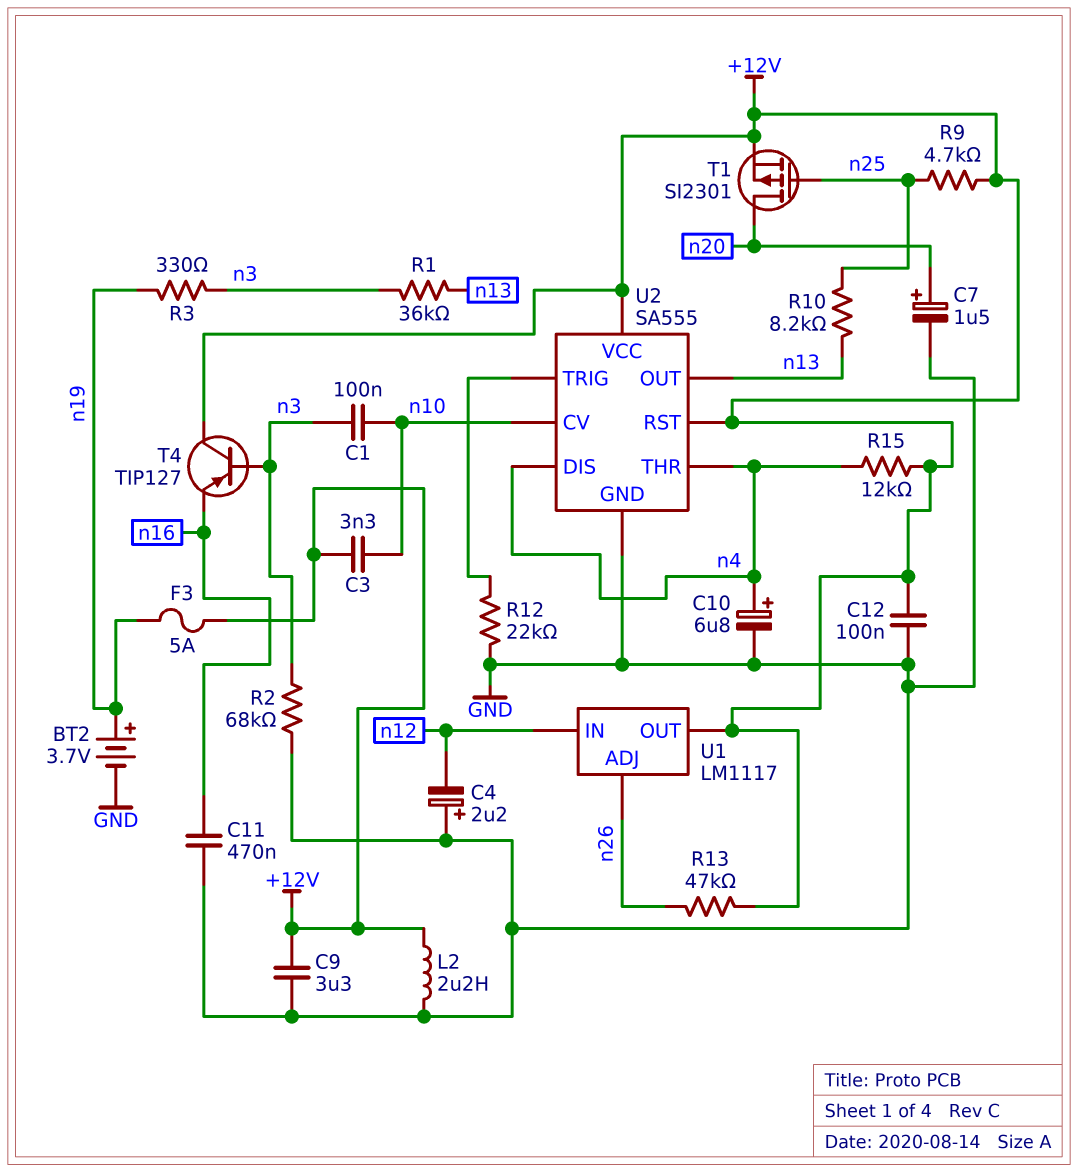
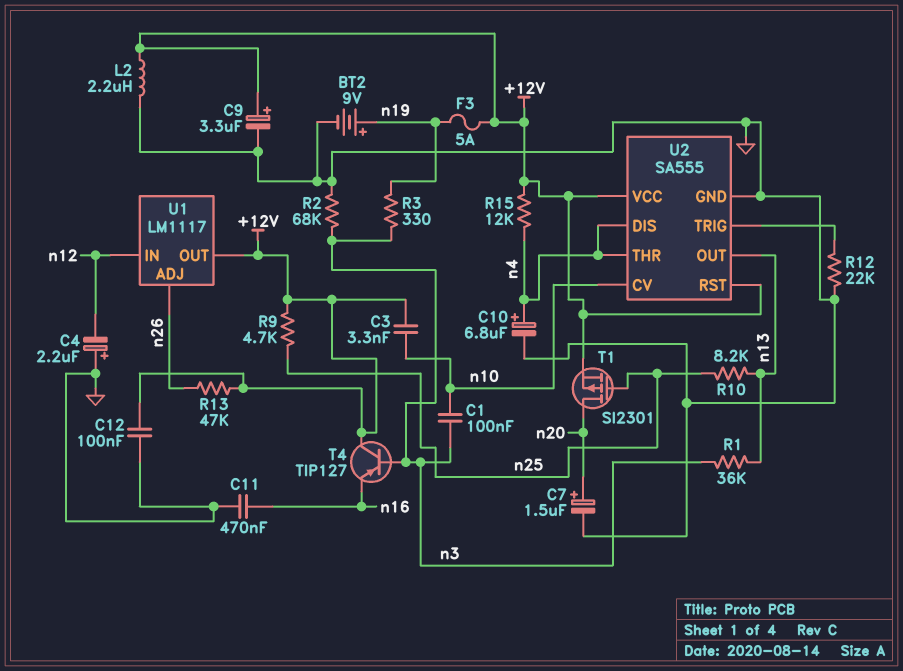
BT2: 3.7V (plus n19, minus GND) -> 9V (plus n19, minus GND)
C9: 3.3uF (+12V, GND) -> 3.3uF (plus +12V, minus GND)

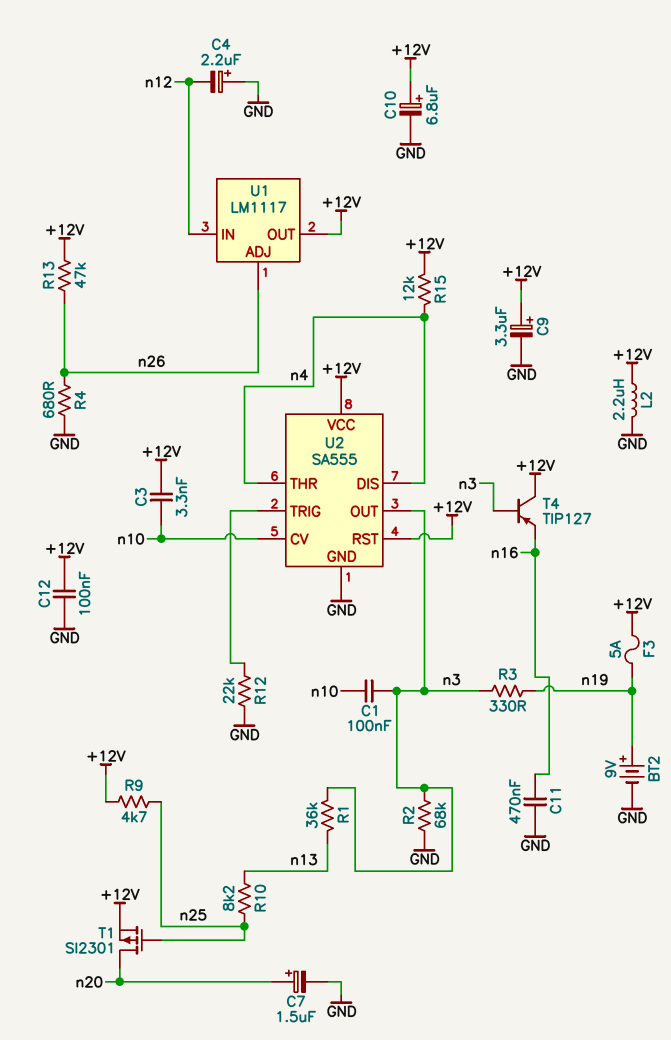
C10: 6.8uF (plus n4, minus GND) -> 6.8uF (plus +12V, minus GND)
R4: none -> 680 (GND, n26)
U2 pin OUT: n13 -> n3

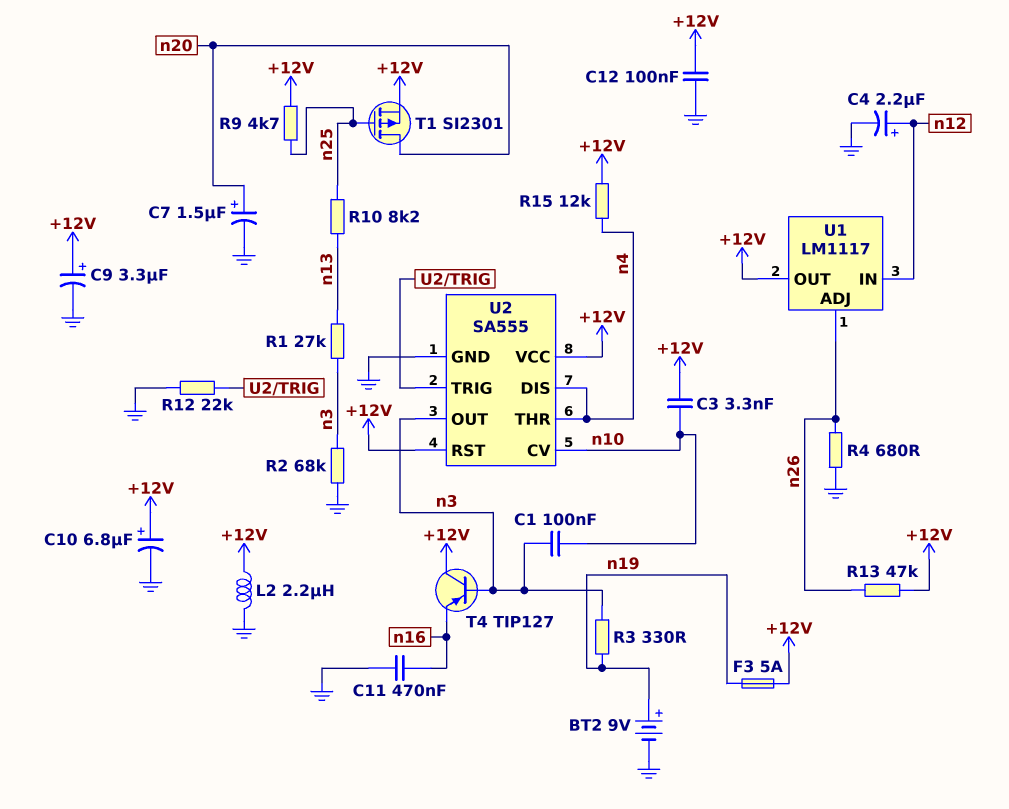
C4: 2.2uF (plus GND, minus n12) -> 2.2uF (plus n12, minus GND)
R1: 36k (n3, n13) -> 27k (n3, n13)

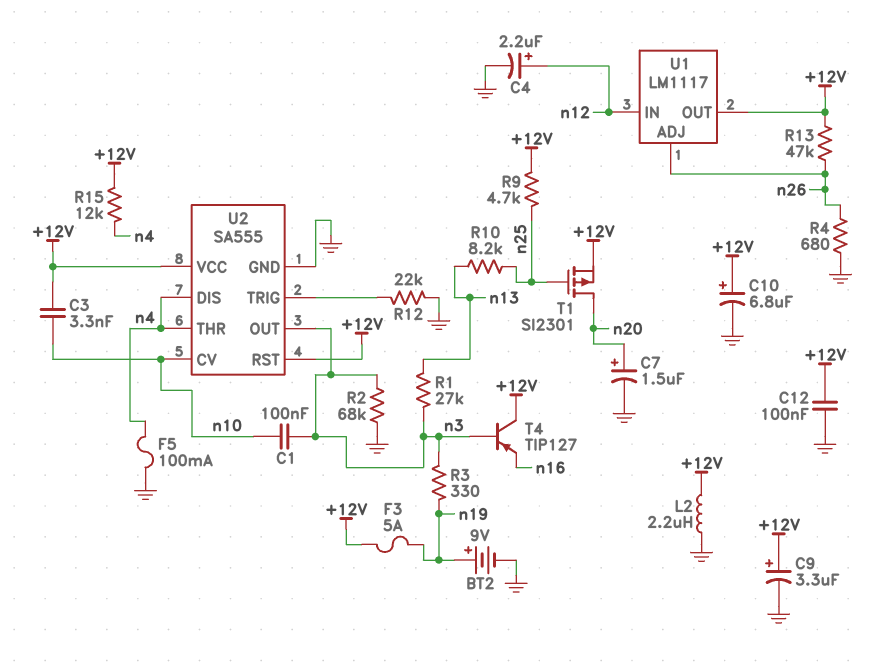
C11: 470nF (GND, n16) -> none
F5: none -> 100mA (GND, n4)

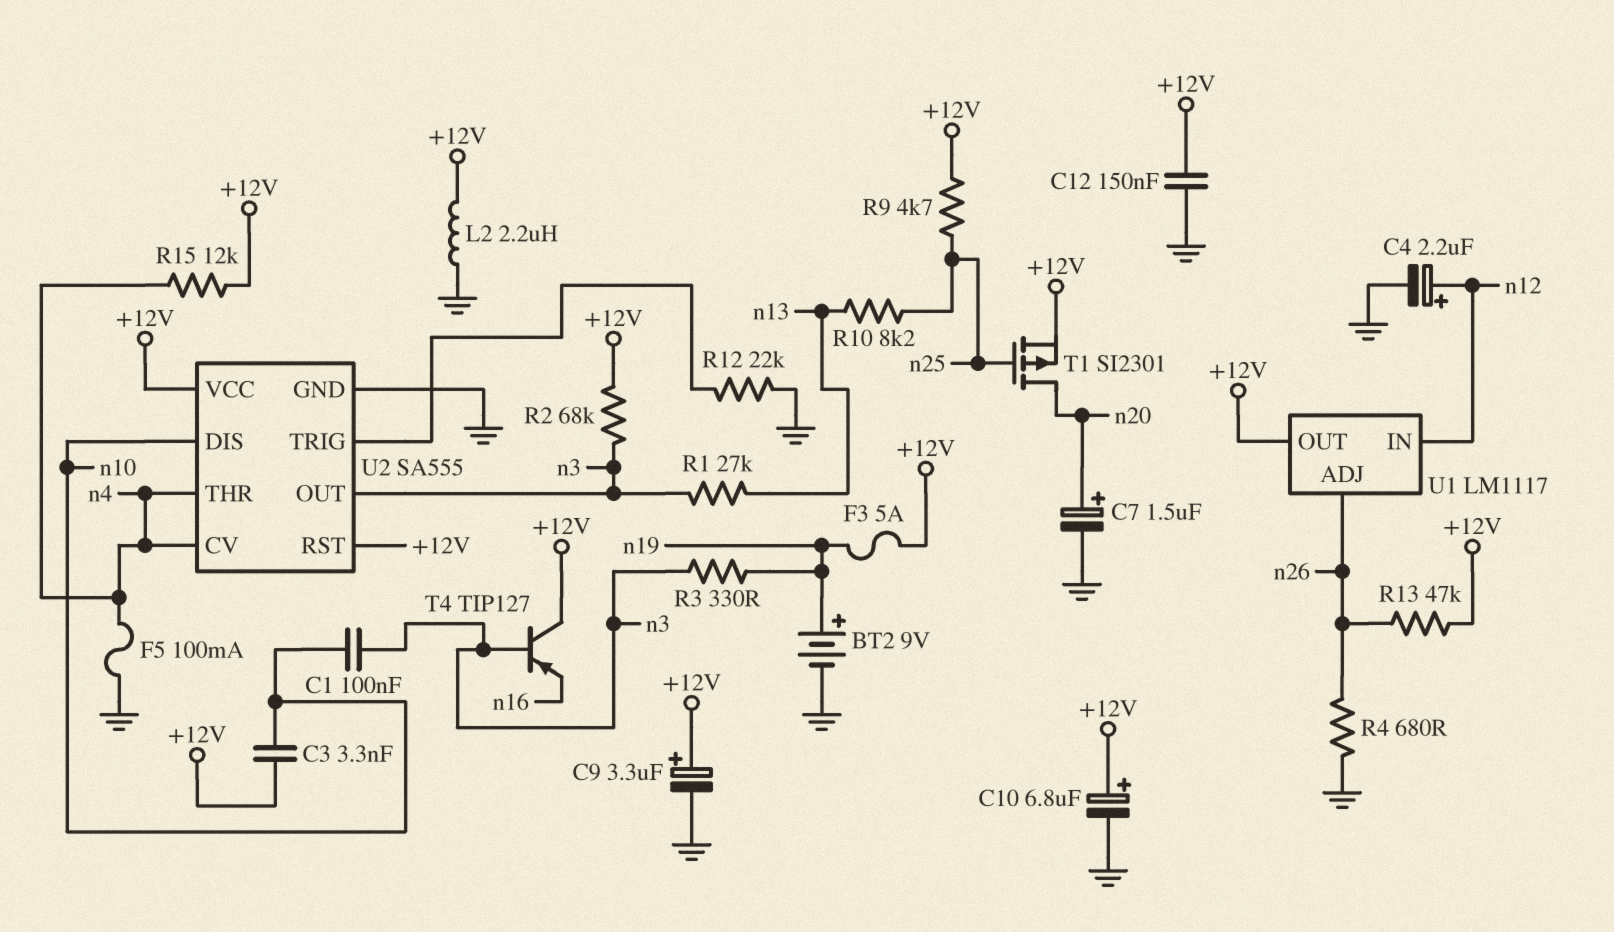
C12: 100nF (+12V, GND) -> 150nF (+12V, GND)
R2: 68k (GND, n3) -> 68k (+12V, n3)
U2 pin CV: n10 -> n4
U2 pin DIS: n4 -> n10

